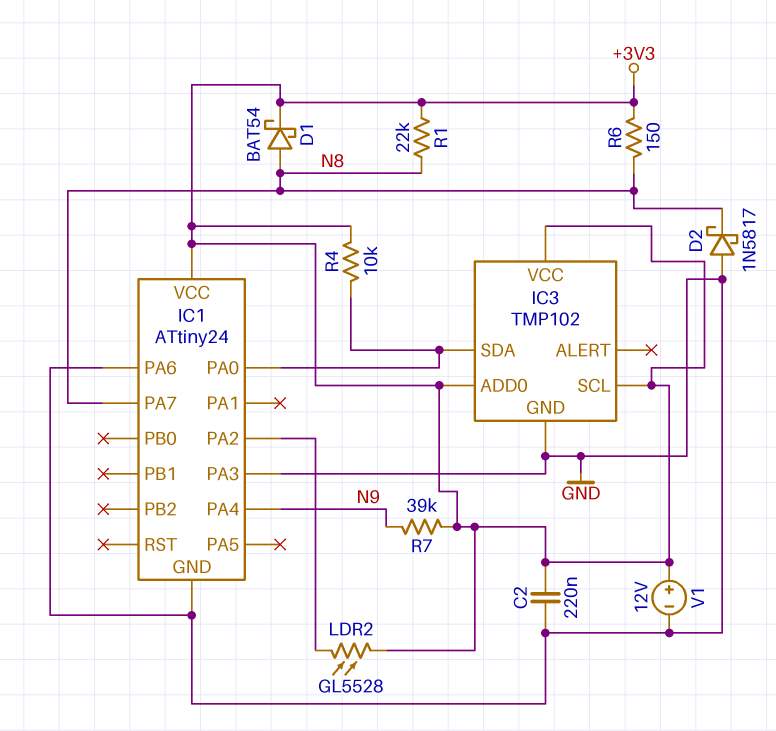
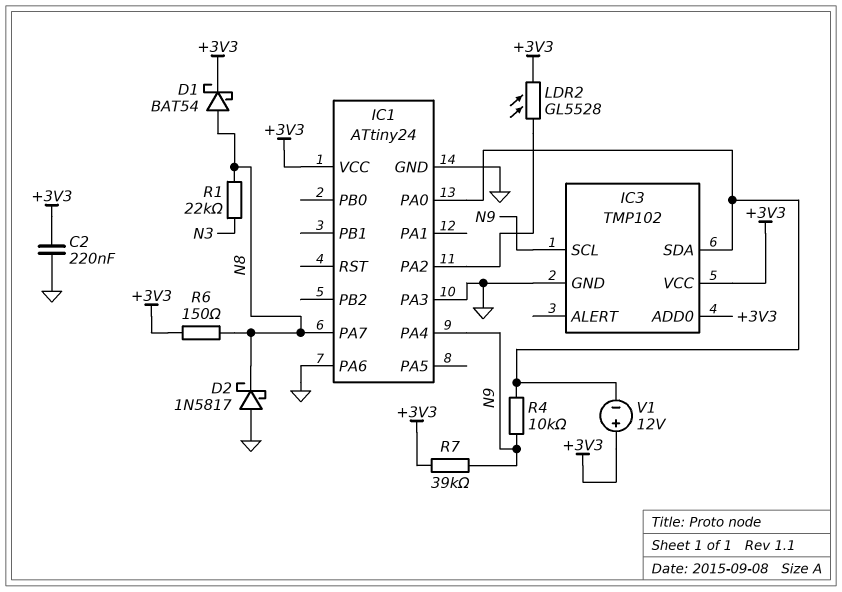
IC3 pin SCL: +3V3 -> N9
R1: 22k (+3V3, N8) -> 22k (N3, N8)
R4: 10k (+3V3, IC1/PA0) -> 10k (IC1/PA0, N9)
V1: 12V (plus +3V3, minus GND) -> 12V (plus +3V3, minus IC1/PA0)

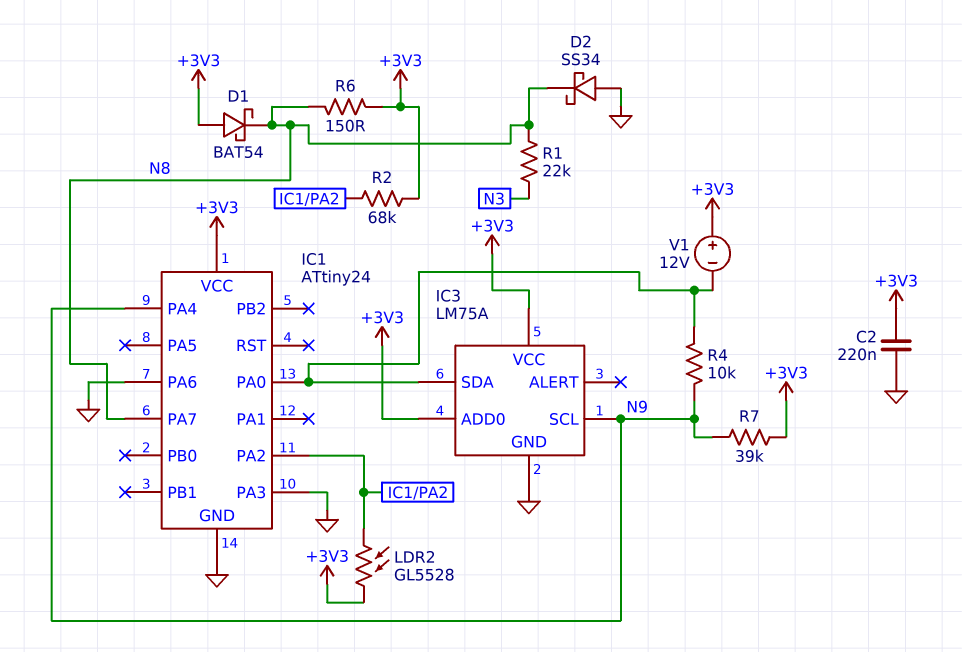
D1: schottky BAT54 (A N8, K +3V3) -> schottky BAT54 (A +3V3, K N8)
D2: schottky 1N5817 (A GND, K N8) -> schottky SS34 (A GND, K N8)
IC3: TMP102 -> LM75A
R2: none -> 68k (+3V3, IC1/PA2)

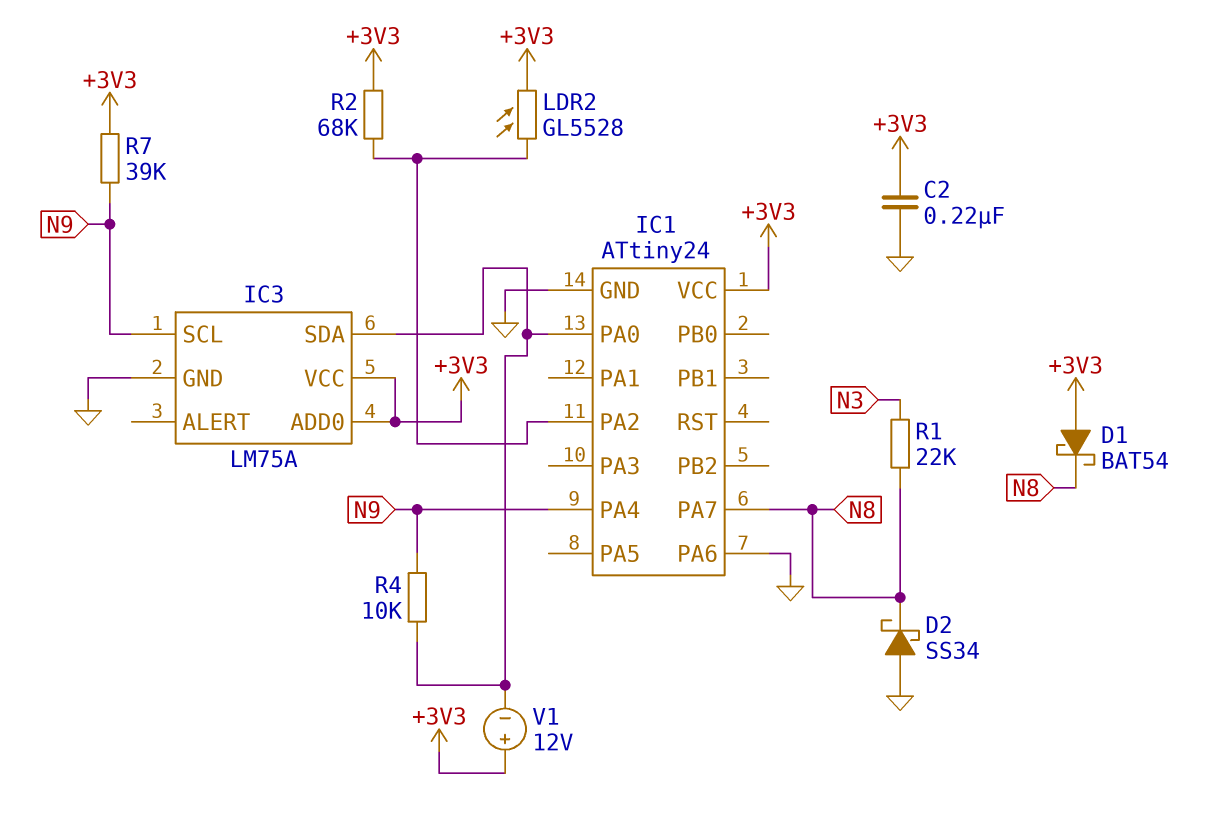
IC1 pin PA3: GND -> none
R6: 150 (+3V3, N8) -> none

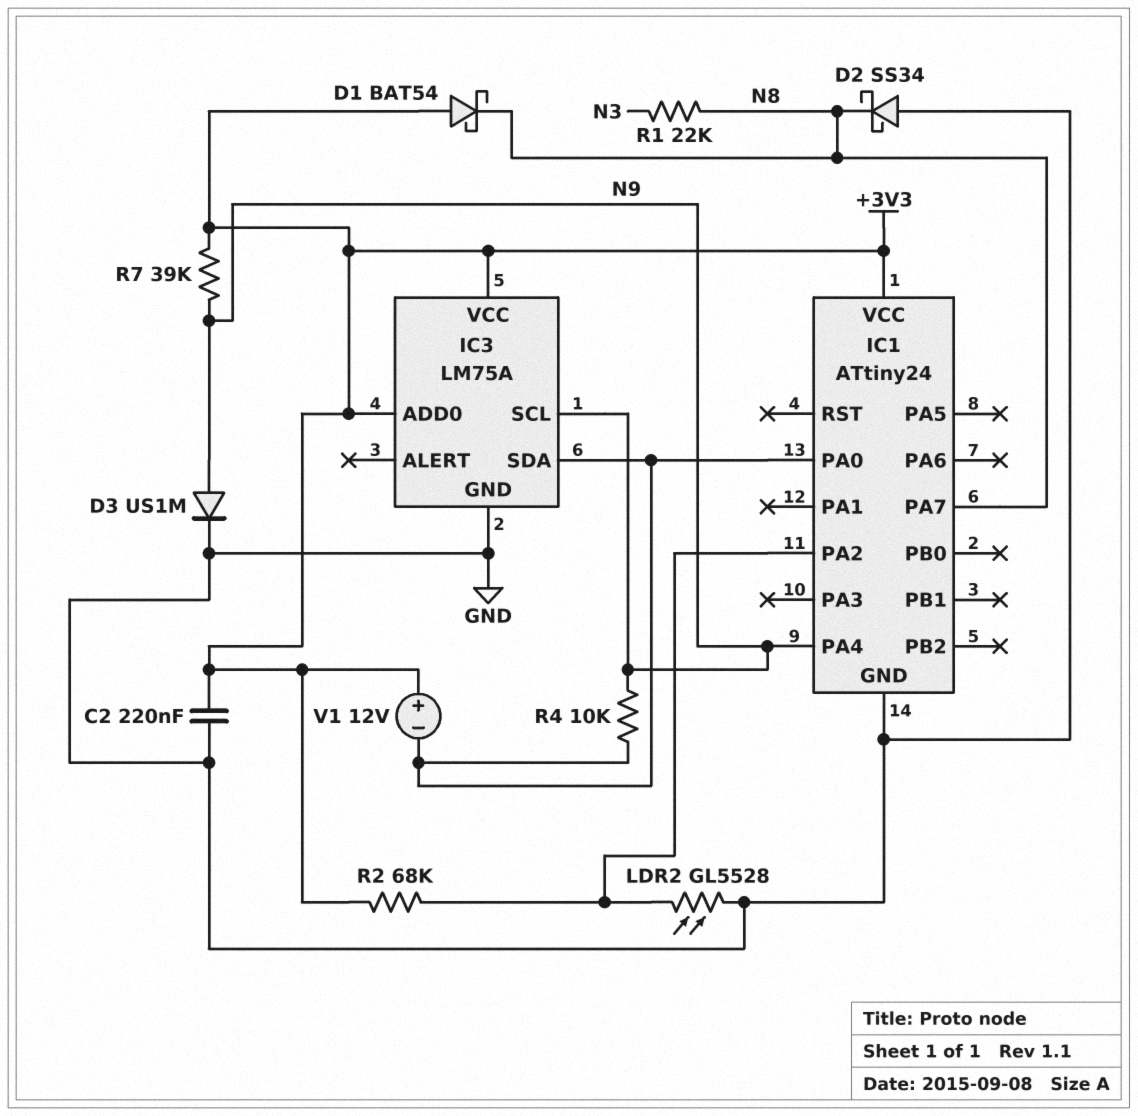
D3: none -> diode US1M (A N9, K GND)
IC1 pin PA6: GND -> none
LDR2: GL5528 (+3V3, IC1/PA2) -> GL5528 (GND, IC1/PA2)

